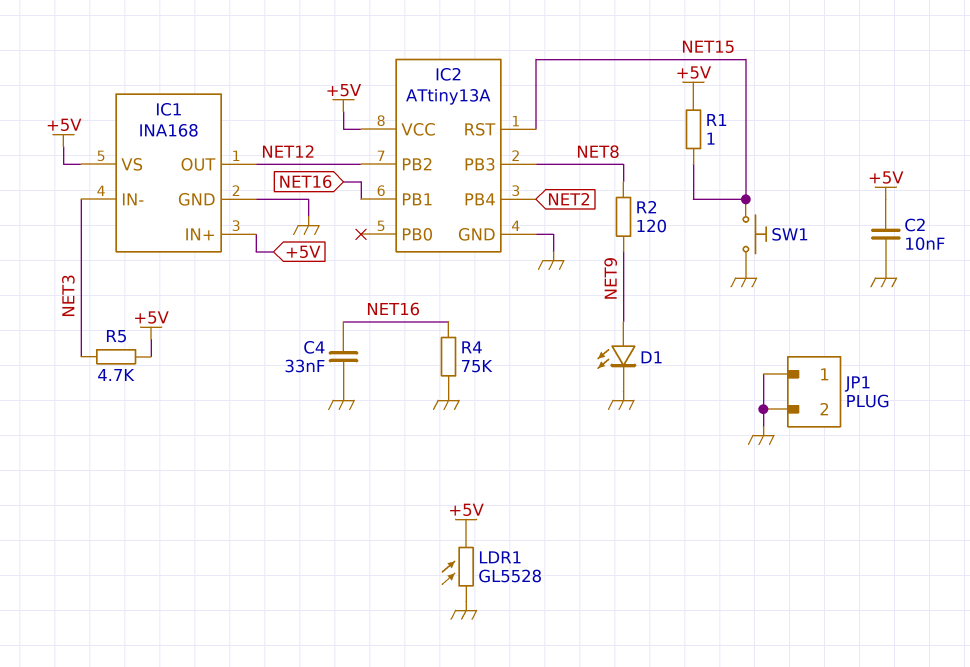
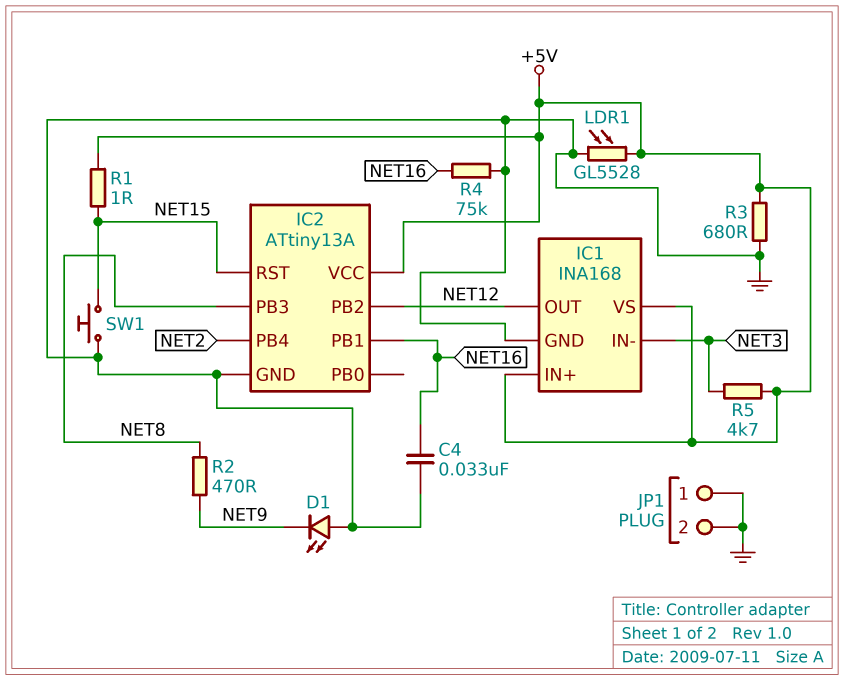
C2: 10nF (+5V, GND) -> none
D1: LED (A NET9, K GND) -> LED (A GND, K NET9)
R2: 120 (NET8, NET9) -> 470 (NET8, NET9)
R3: none -> 680 (+5V, GND)

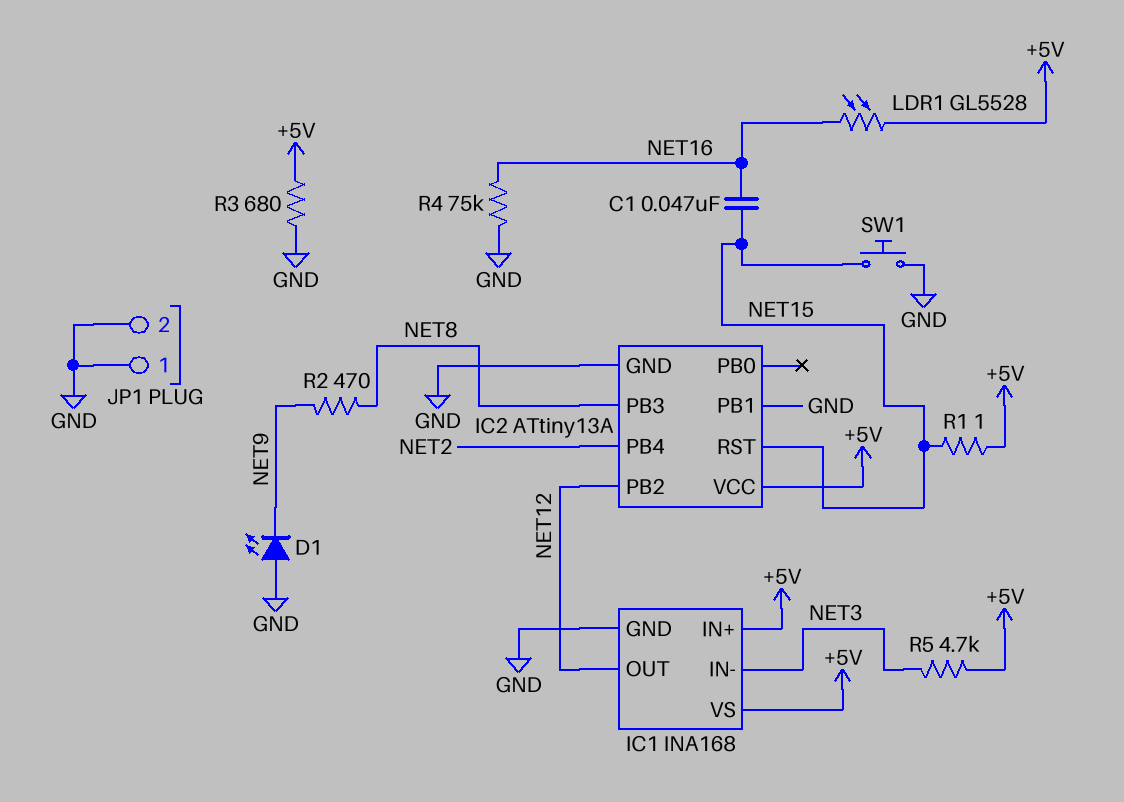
C1: none -> 47nF (NET15, NET16)
C4: 33nF (GND, NET16) -> none
IC2 pin PB1: NET16 -> GND
LDR1: GL5528 (+5V, GND) -> GL5528 (+5V, NET16)

